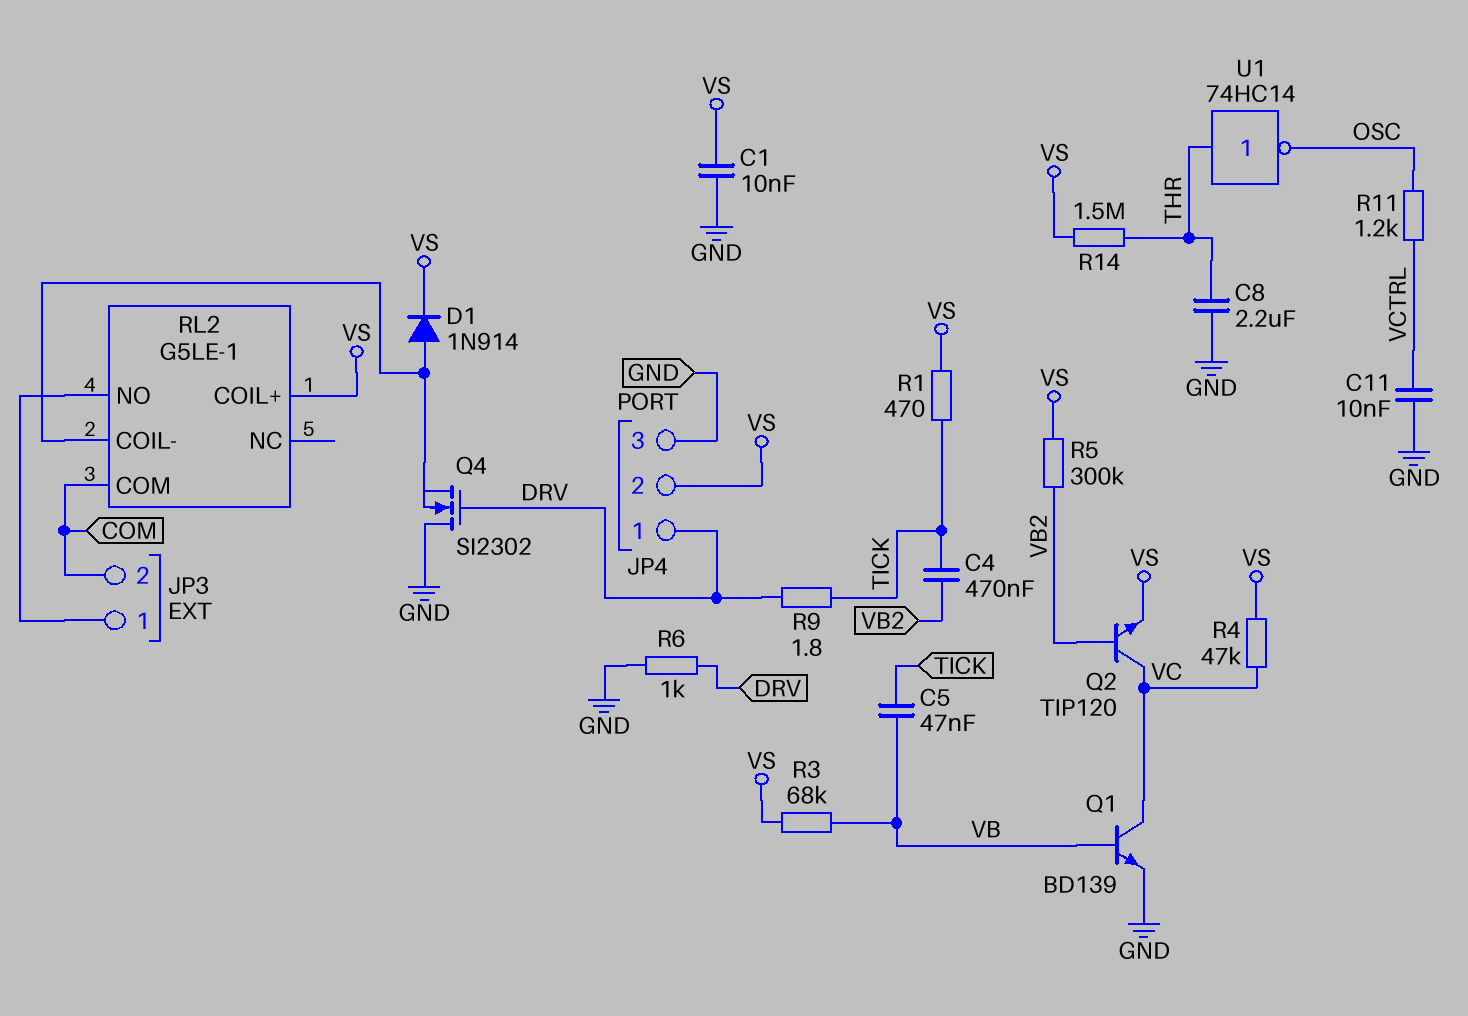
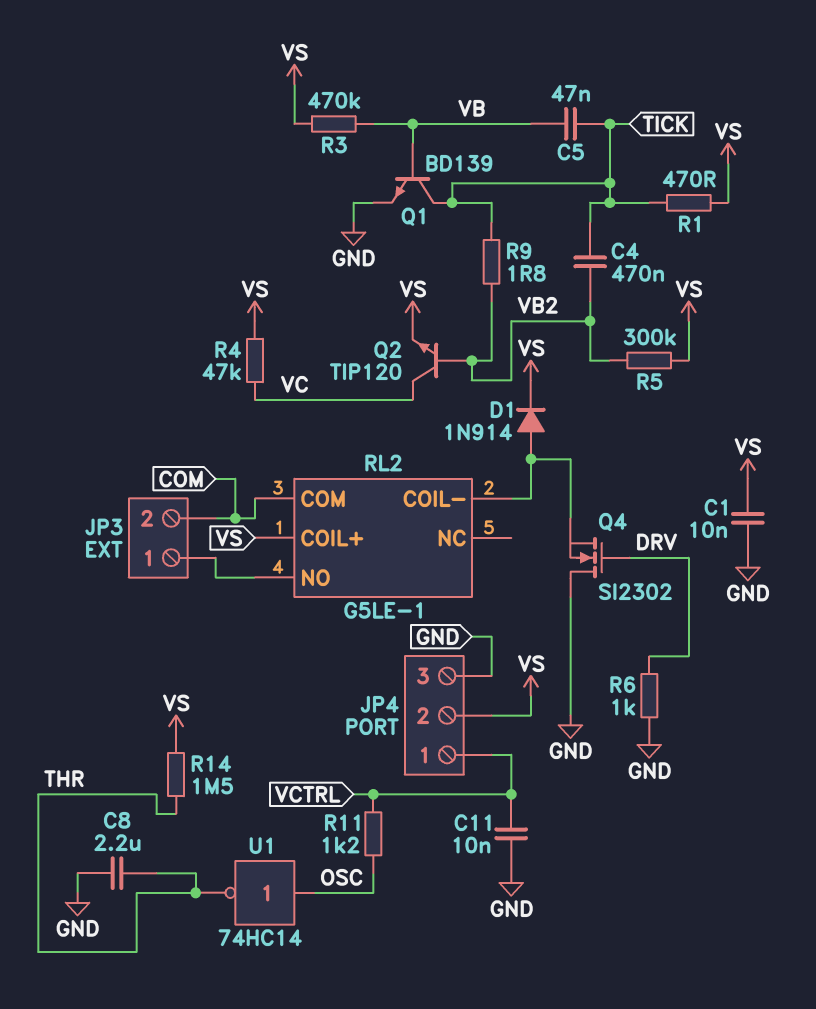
JP4 pin 1: DRV -> VCTRL
Q1: NPN BD139 (B VB, C VC, E GND) -> NPN BD139 (B VB, C TICK, E GND)
R3: 68k (VB, VS) -> 470k (VB, VS)
R9: 1.8 (DRV, TICK) -> 1.8 (TICK, VB2)
U1: NOT 74HC14 (in THR, out OSC) -> NOT 74HC14 (in OSC, out THR)

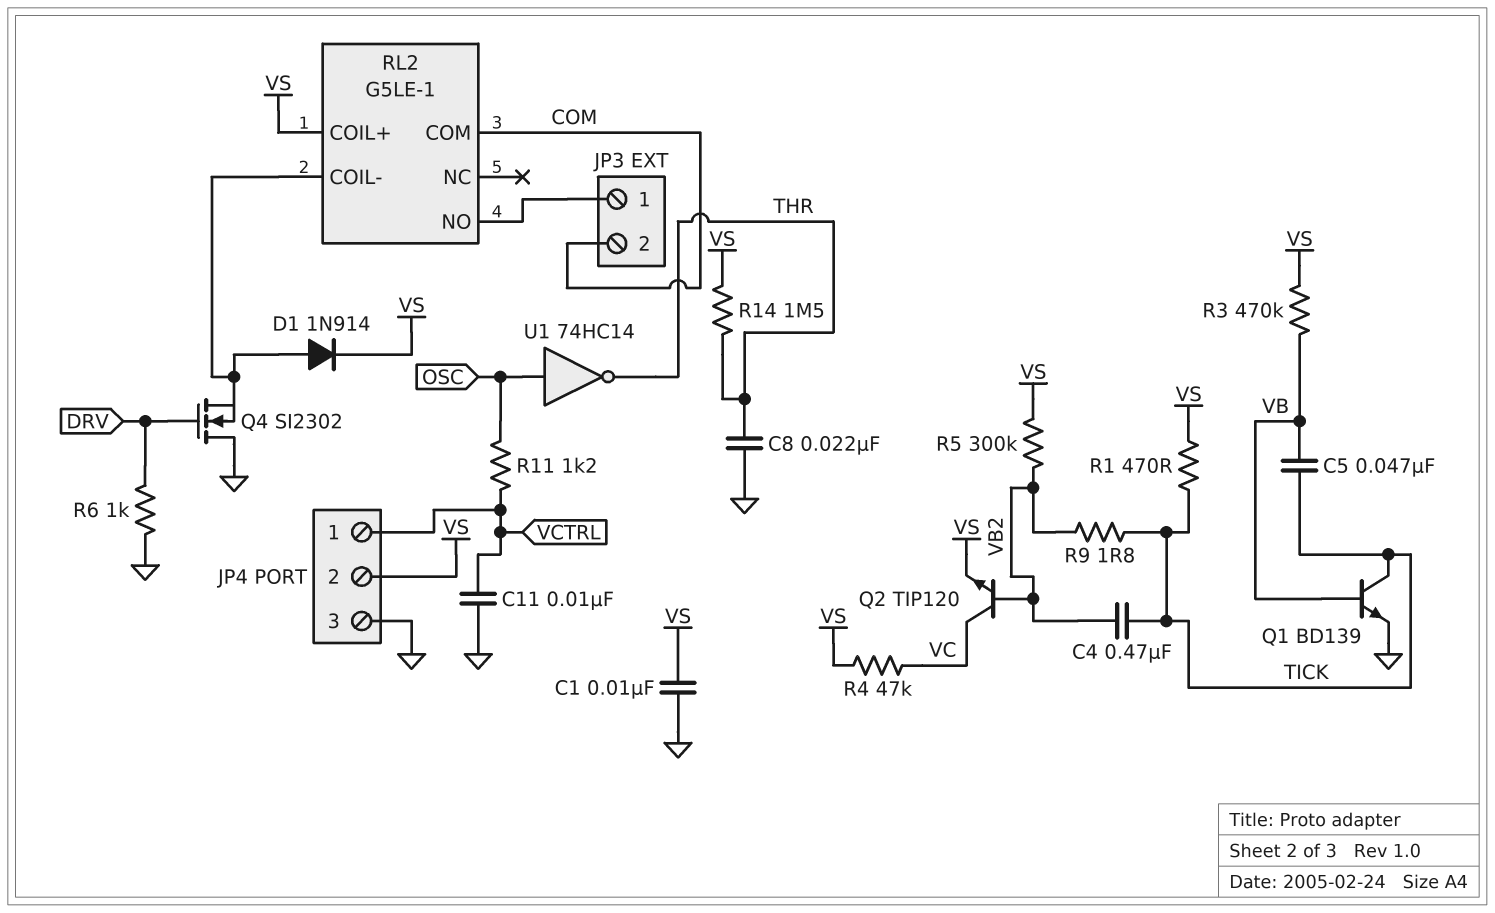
C8: 2.2uF (GND, THR) -> 22nF (GND, THR)

